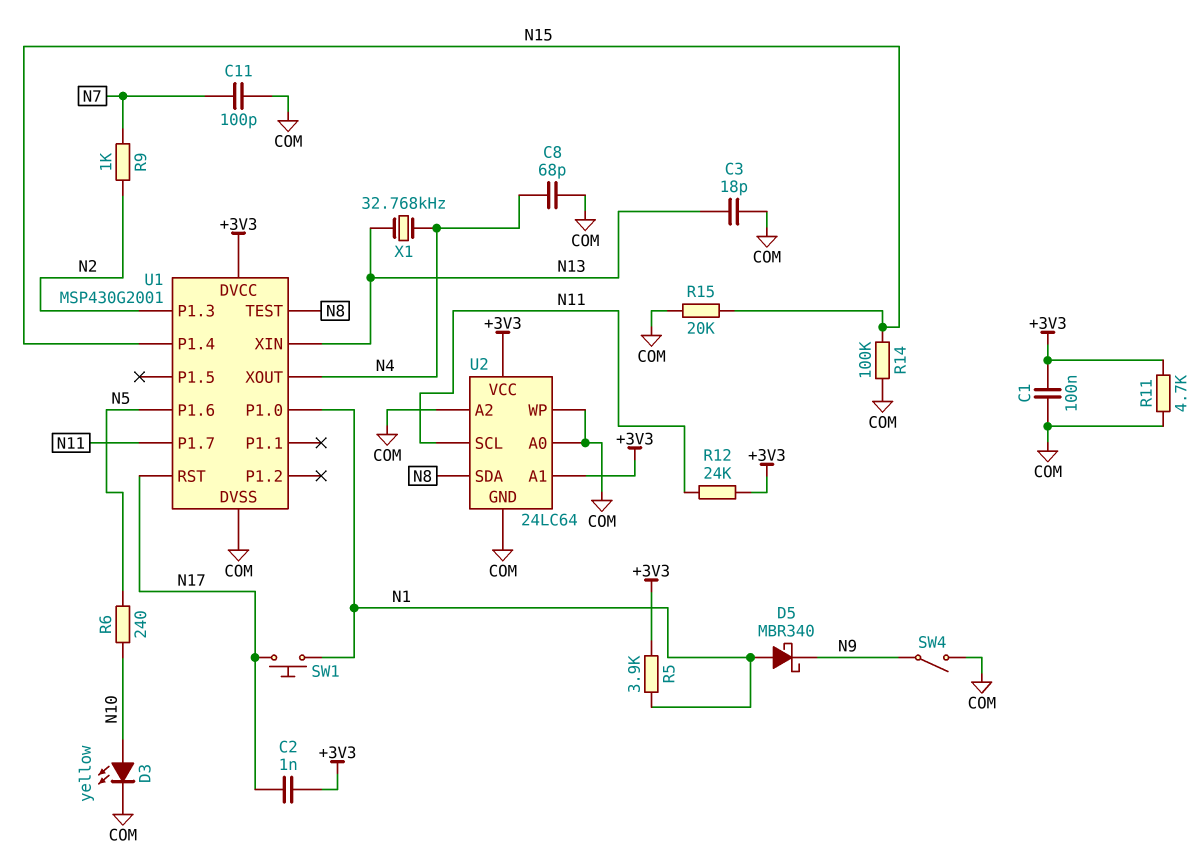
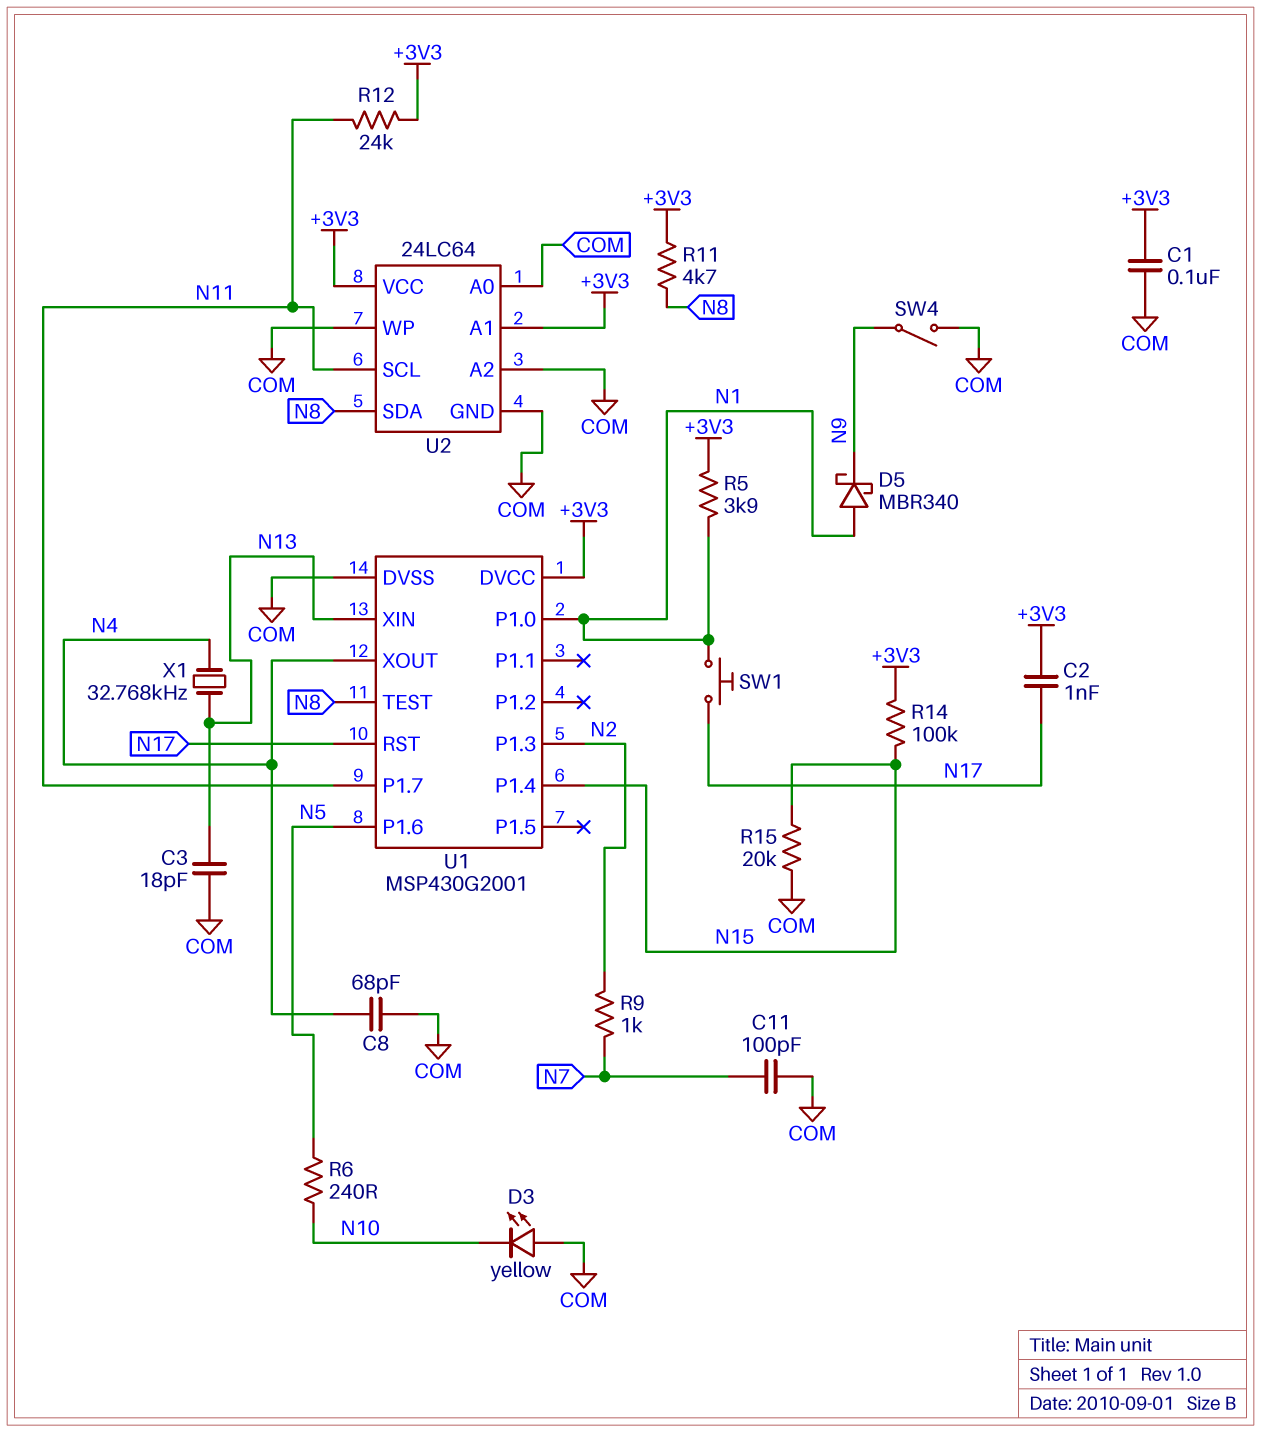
D3: LED yellow (A N10, K COM) -> LED yellow (A COM, K N10)
R11: 4.7k (+3V3, COM) -> 4.7k (+3V3, N8)
R14: 100k (COM, N15) -> 100k (+3V3, N15)

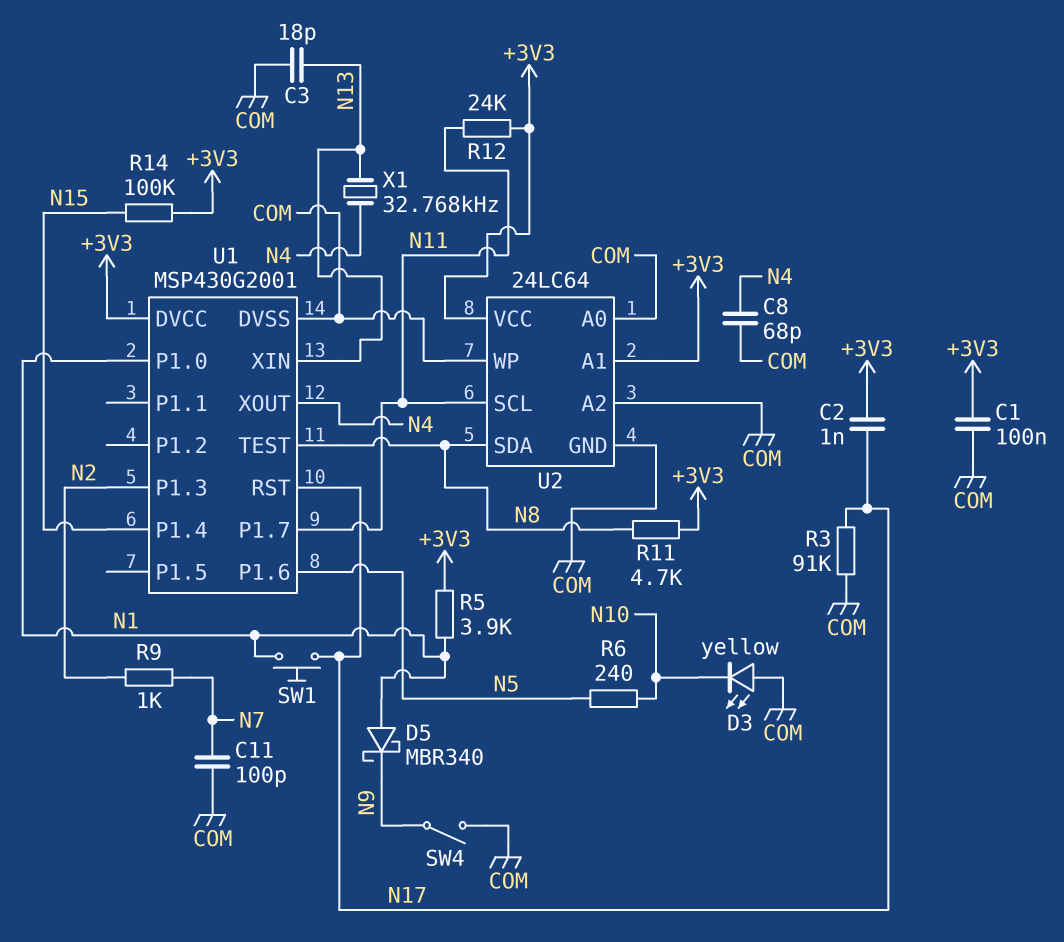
R3: none -> 91k (COM, N17)
R15: 20k (COM, N15) -> none

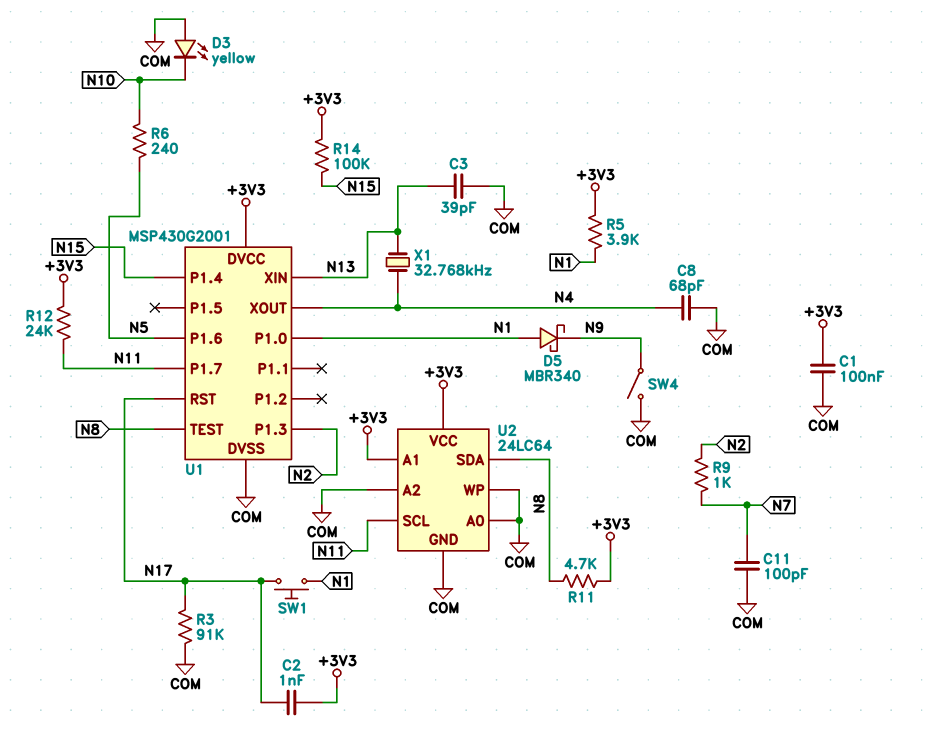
C3: 18pF (COM, N13) -> 39pF (COM, N13)

